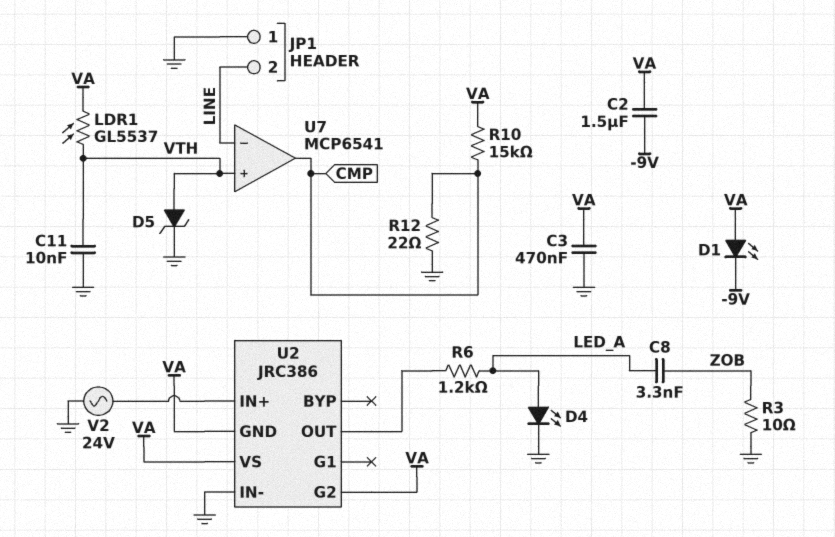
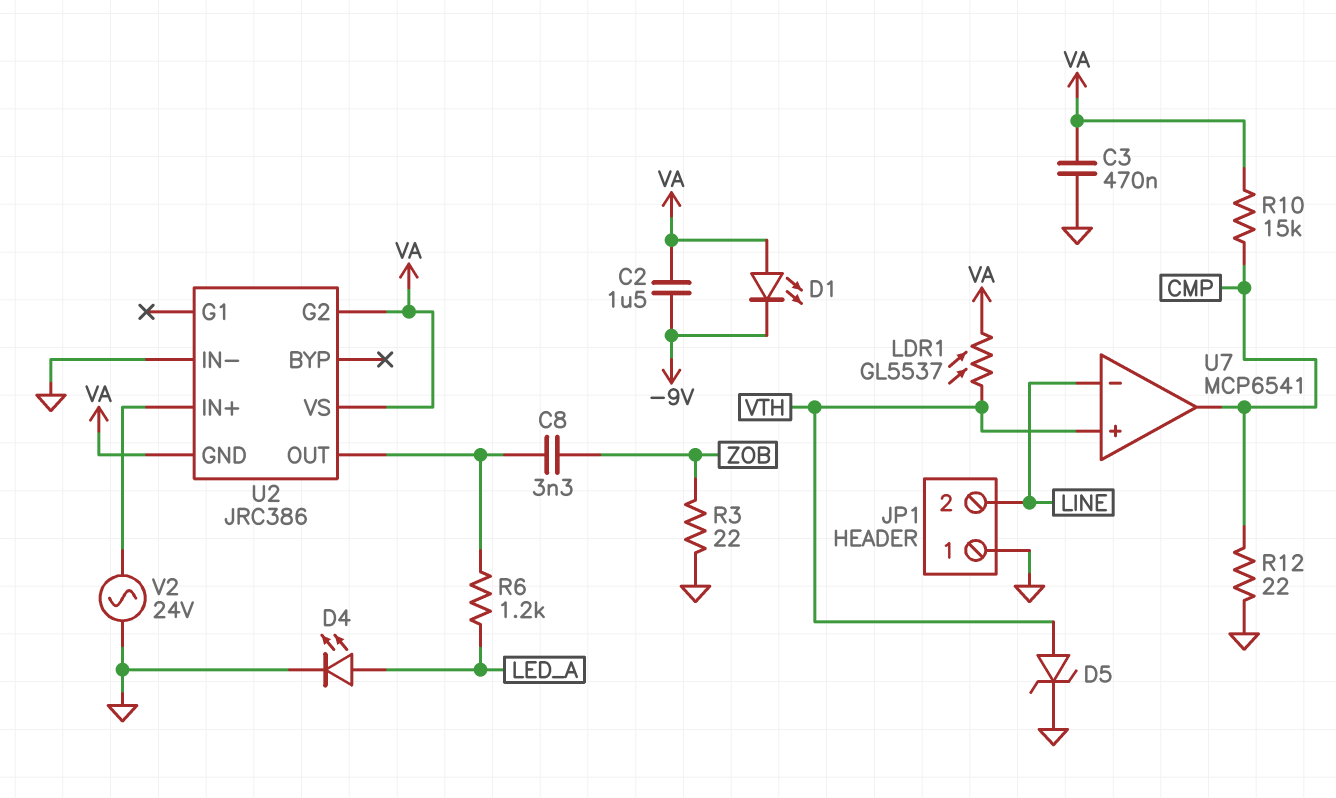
C8: 3.3nF (LED_A, ZOB) -> 3.3nF (U2/OUT, ZOB)
C11: 10nF (GND, VTH) -> none
R3: 10 (GND, ZOB) -> 22 (GND, ZOB)

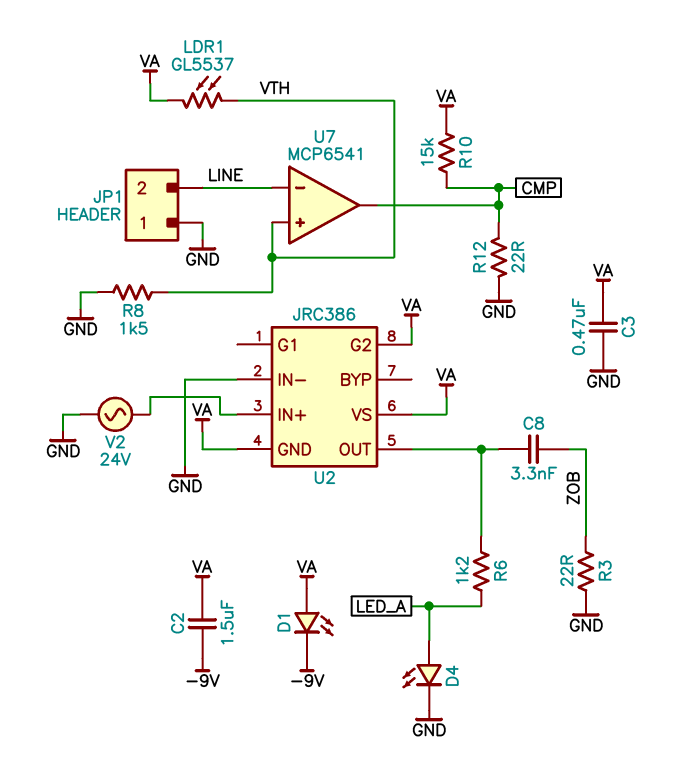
D5: zener (A VTH, K GND) -> none
R8: none -> 1.5k (GND, VTH)

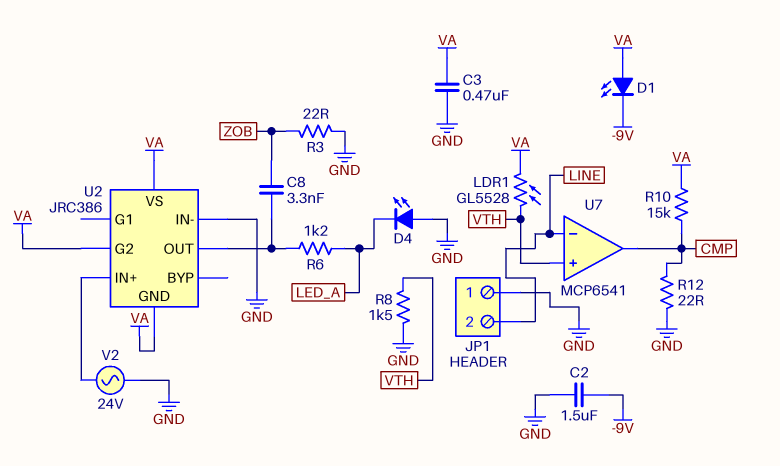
C2: 1.5uF (-9V, VA) -> 1.5uF (-9V, GND)
D4: LED (A LED_A, K GND) -> LED (A GND, K LED_A)
LDR1: GL5537 (VA, VTH) -> GL5528 (VA, VTH)

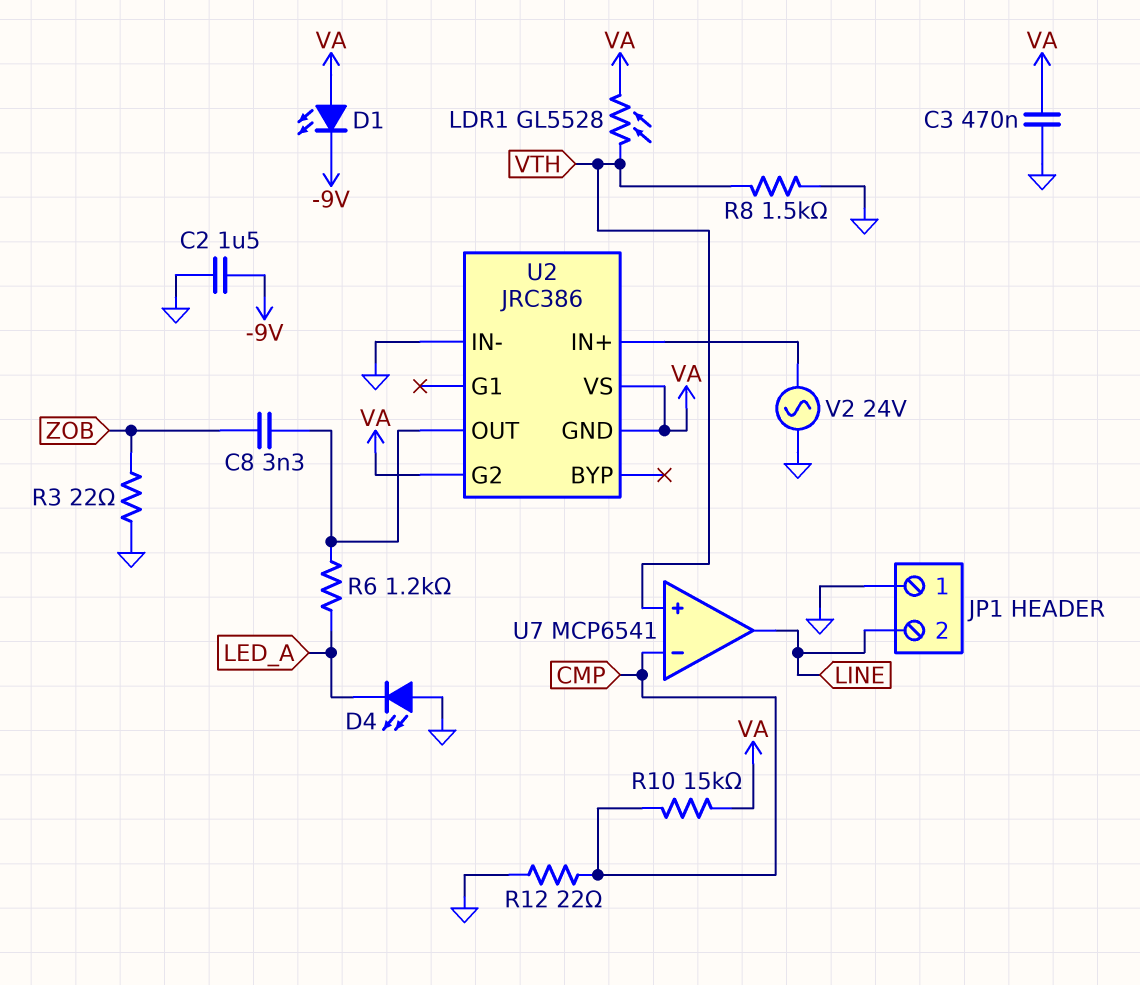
U7 pin in-: LINE -> CMP
U7 pin out: CMP -> LINE

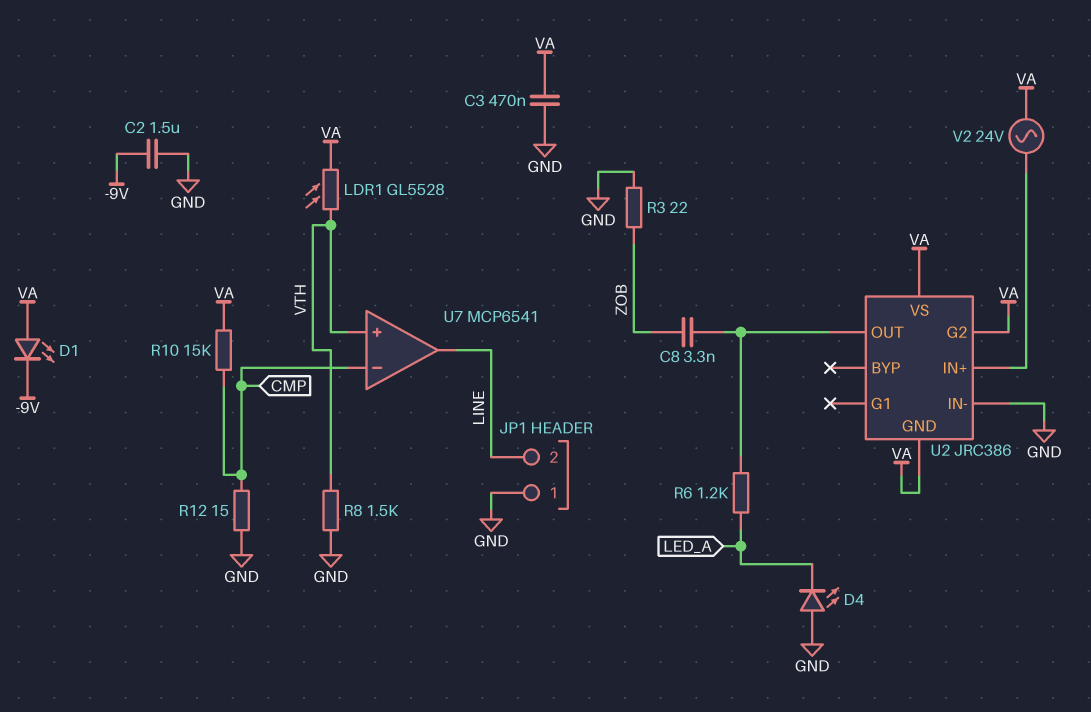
R12: 22 (CMP, GND) -> 15 (CMP, GND)
V2: AC 24V (GND, U2/IN+) -> AC 24V (U2/IN+, VA)

